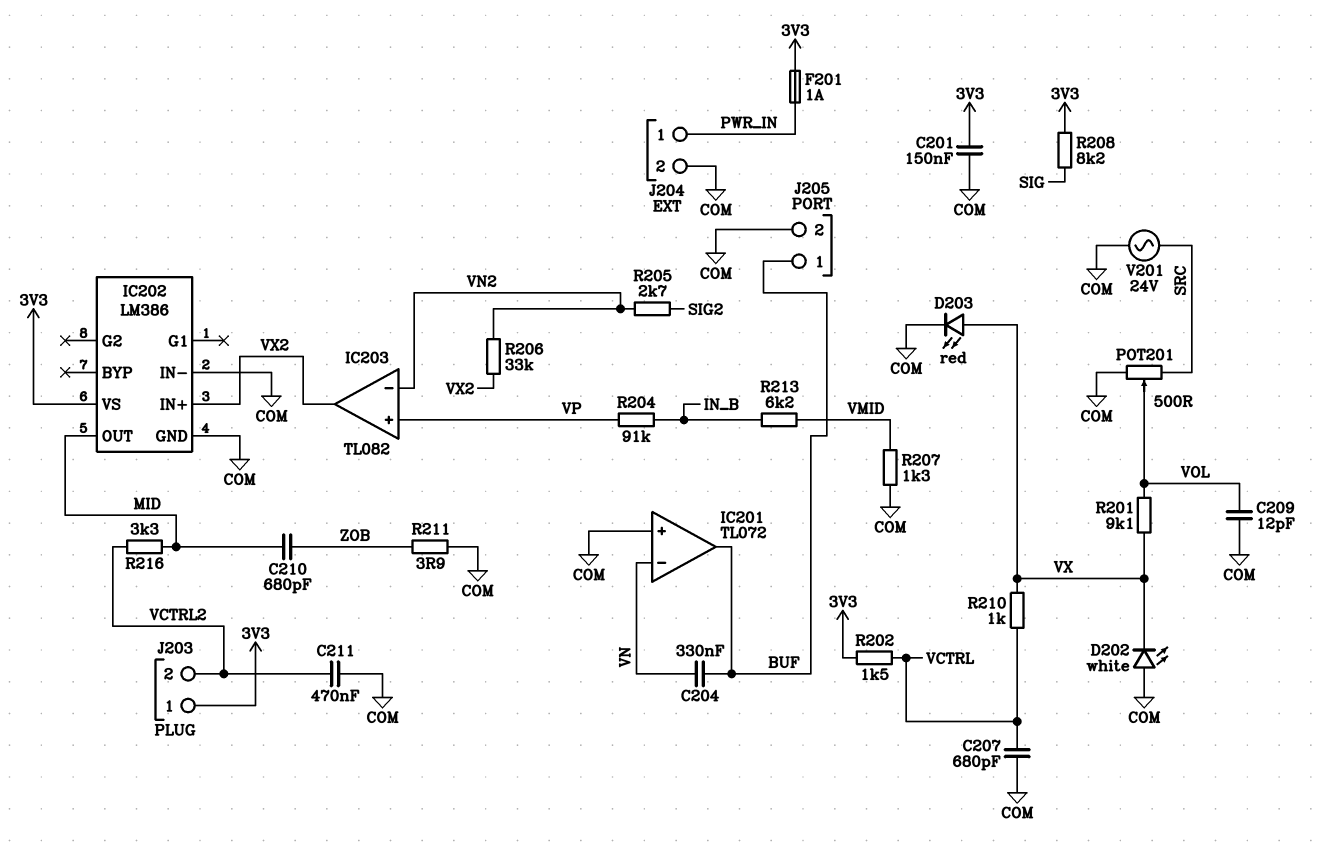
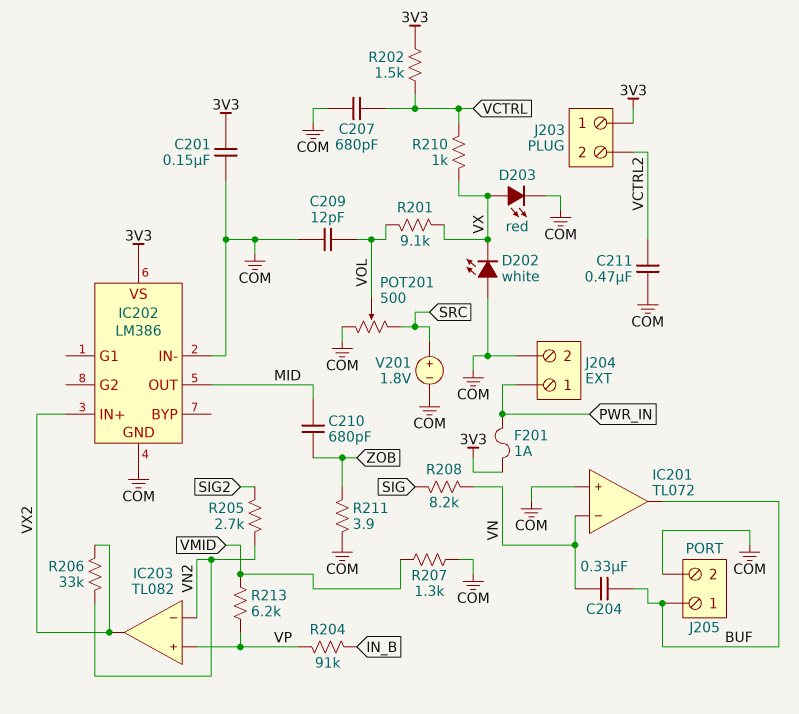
R208: 8.2k (3V3, SIG) -> 8.2k (SIG, VN)
R213: 6.2k (IN_B, VMID) -> 6.2k (VMID, VP)
R216: 3.3k (MID, VCTRL2) -> none
V201: AC 24V (COM, SRC) -> 1.8V (plus SRC, minus COM)

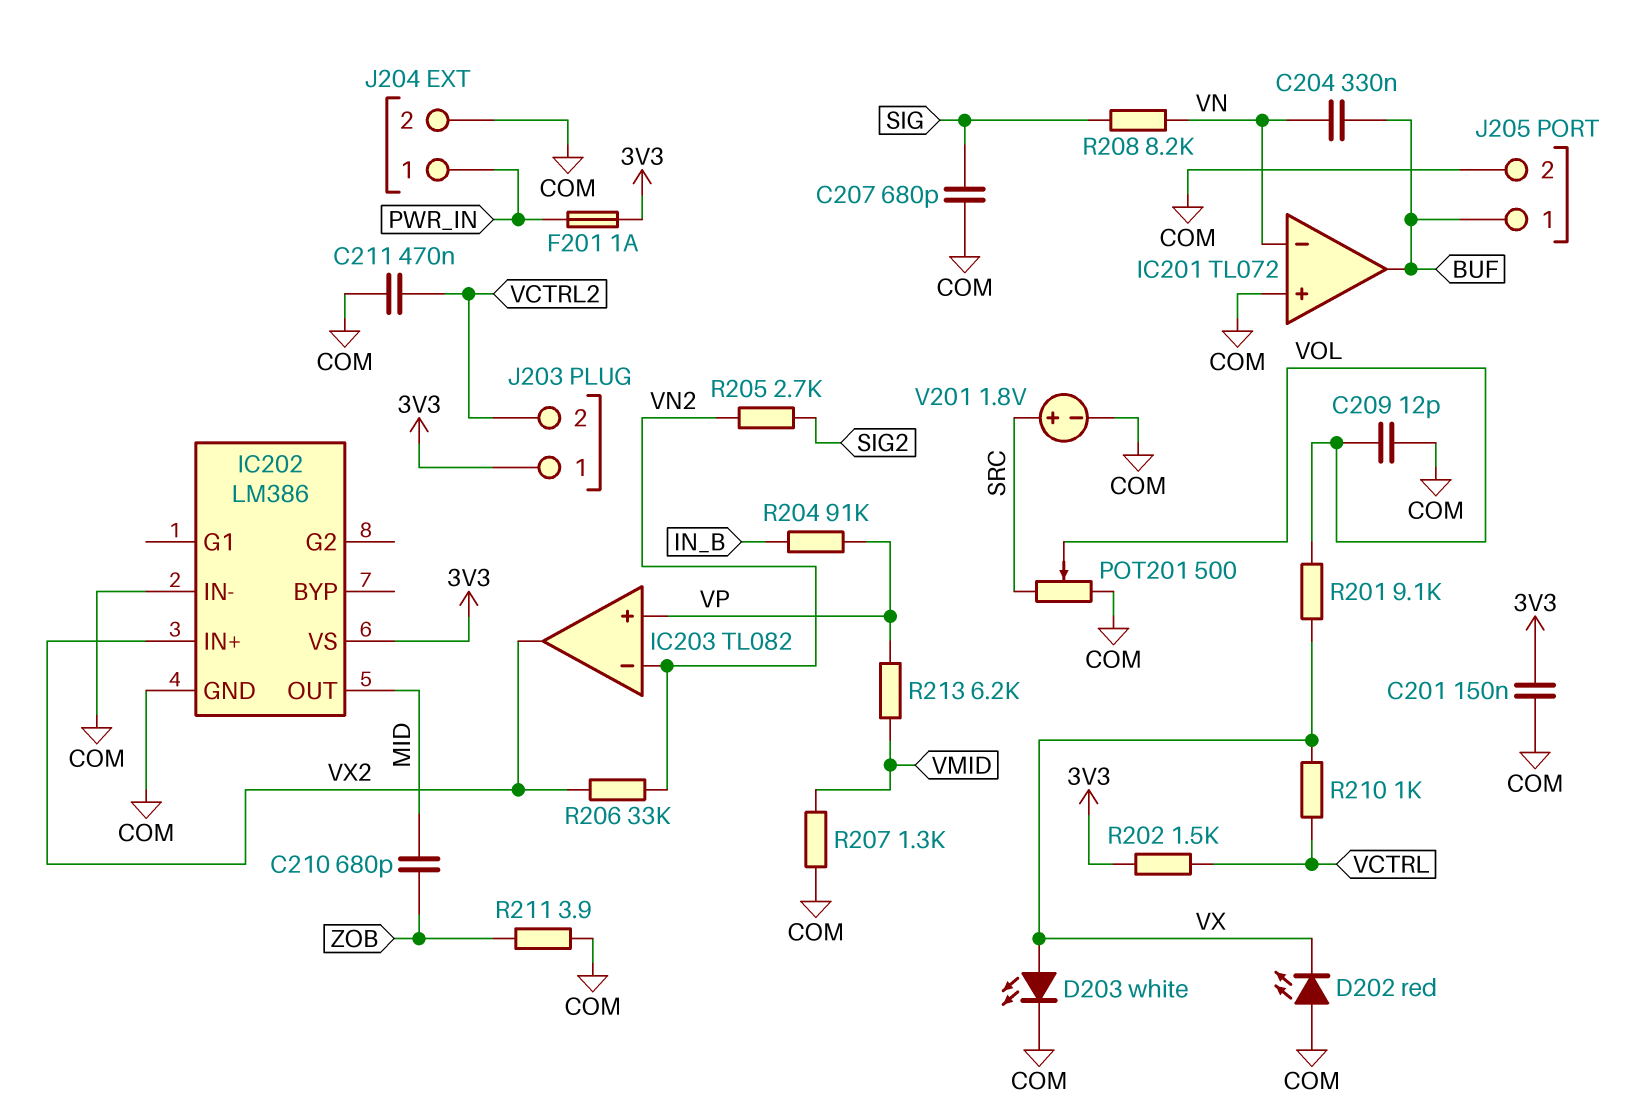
C207: 680pF (COM, VCTRL) -> 680pF (COM, SIG)
D202: LED white (A COM, K VX) -> LED red (A COM, K VX)
D203: LED red (A VX, K COM) -> LED white (A VX, K COM)

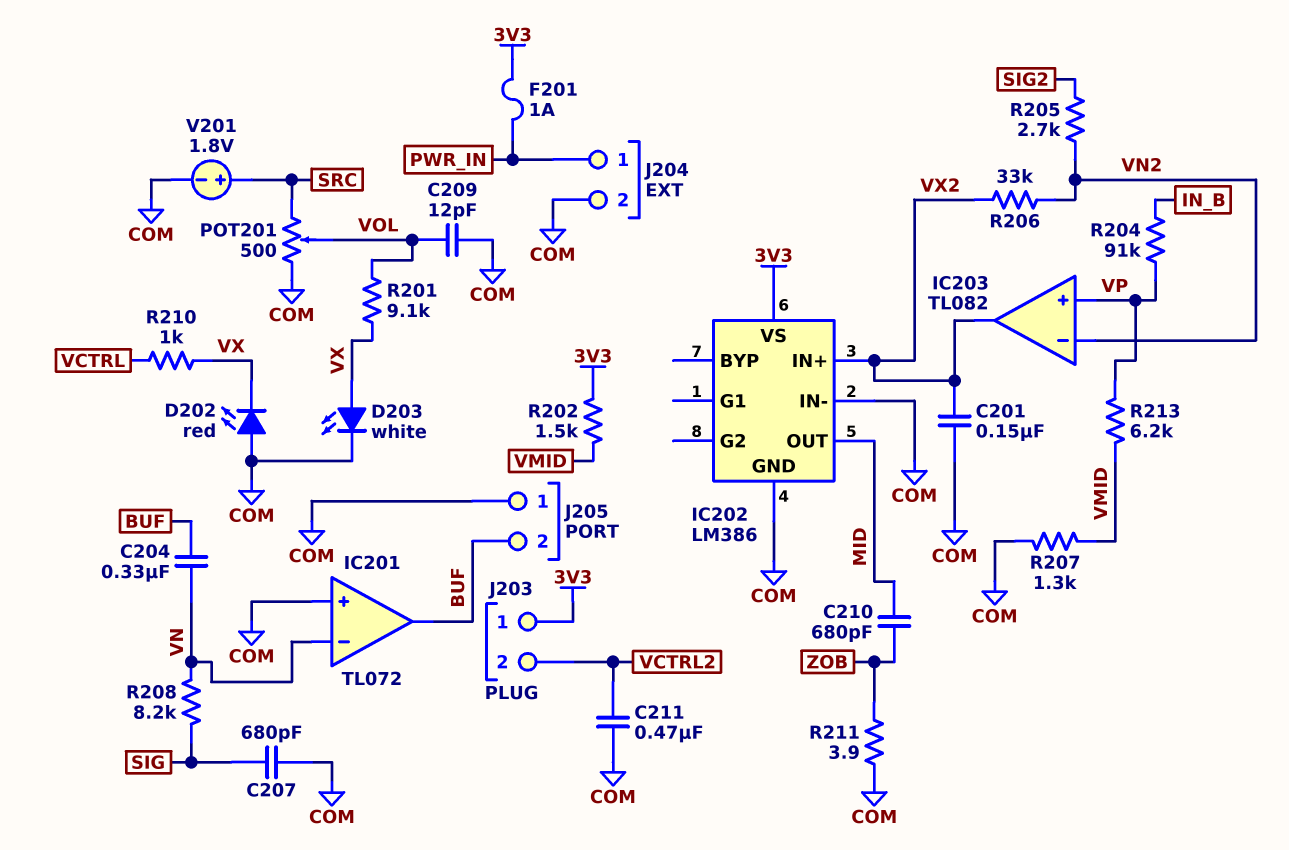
C201: 150nF (3V3, COM) -> 150nF (COM, VX2)
J205 pin 1: BUF -> COM
J205 pin 2: COM -> BUF
R202: 1.5k (3V3, VCTRL) -> 1.5k (3V3, VMID)

